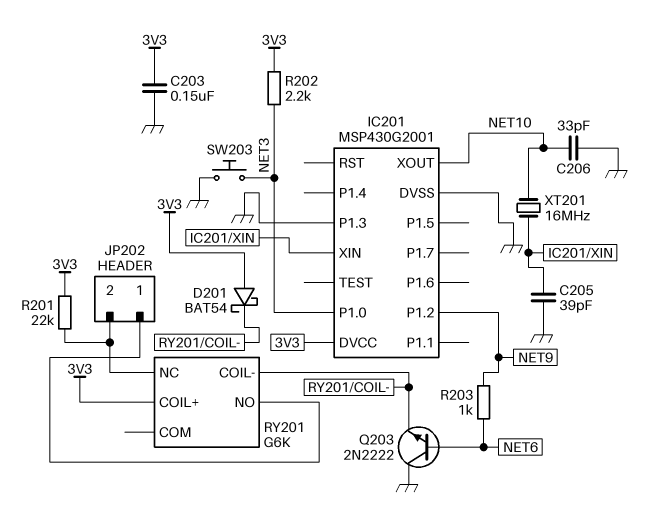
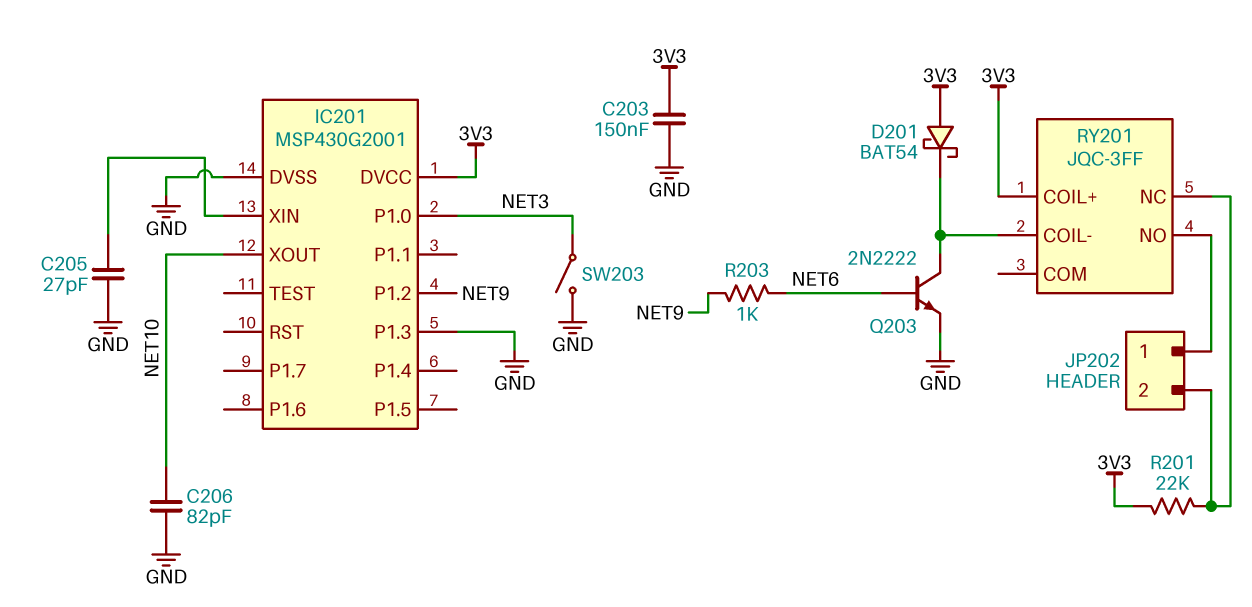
C205: 39pF (GND, IC201/XIN) -> 27pF (GND, IC201/XIN)
C206: 33pF (GND, NET10) -> 82pF (GND, NET10)
Q203: NPN 2N2222 (B NET6, C GND, E RY201/COIL-) -> NPN 2N2222 (B NET6, C RY201/COIL-, E GND)
R202: 2.2k (3V3, NET3) -> none
RY201: G6K -> JQC-3FF
SW203: button (GND, NET3) -> switch (GND, NET3)
XT201: 16MHz (IC201/XIN, NET10) -> none

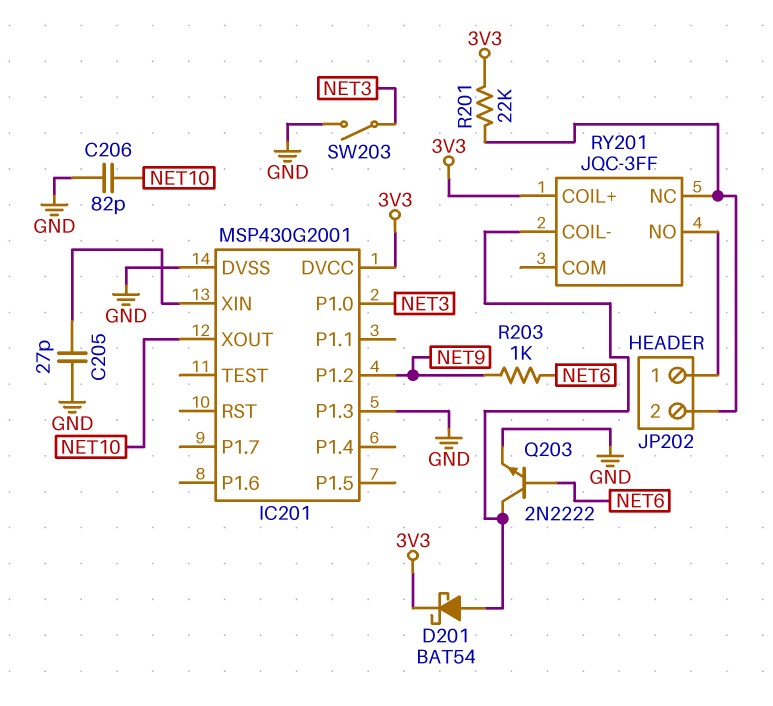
C203: 150nF (3V3, GND) -> none
D201: schottky BAT54 (A 3V3, K RY201/COIL-) -> schottky BAT54 (A RY201/COIL-, K 3V3)

